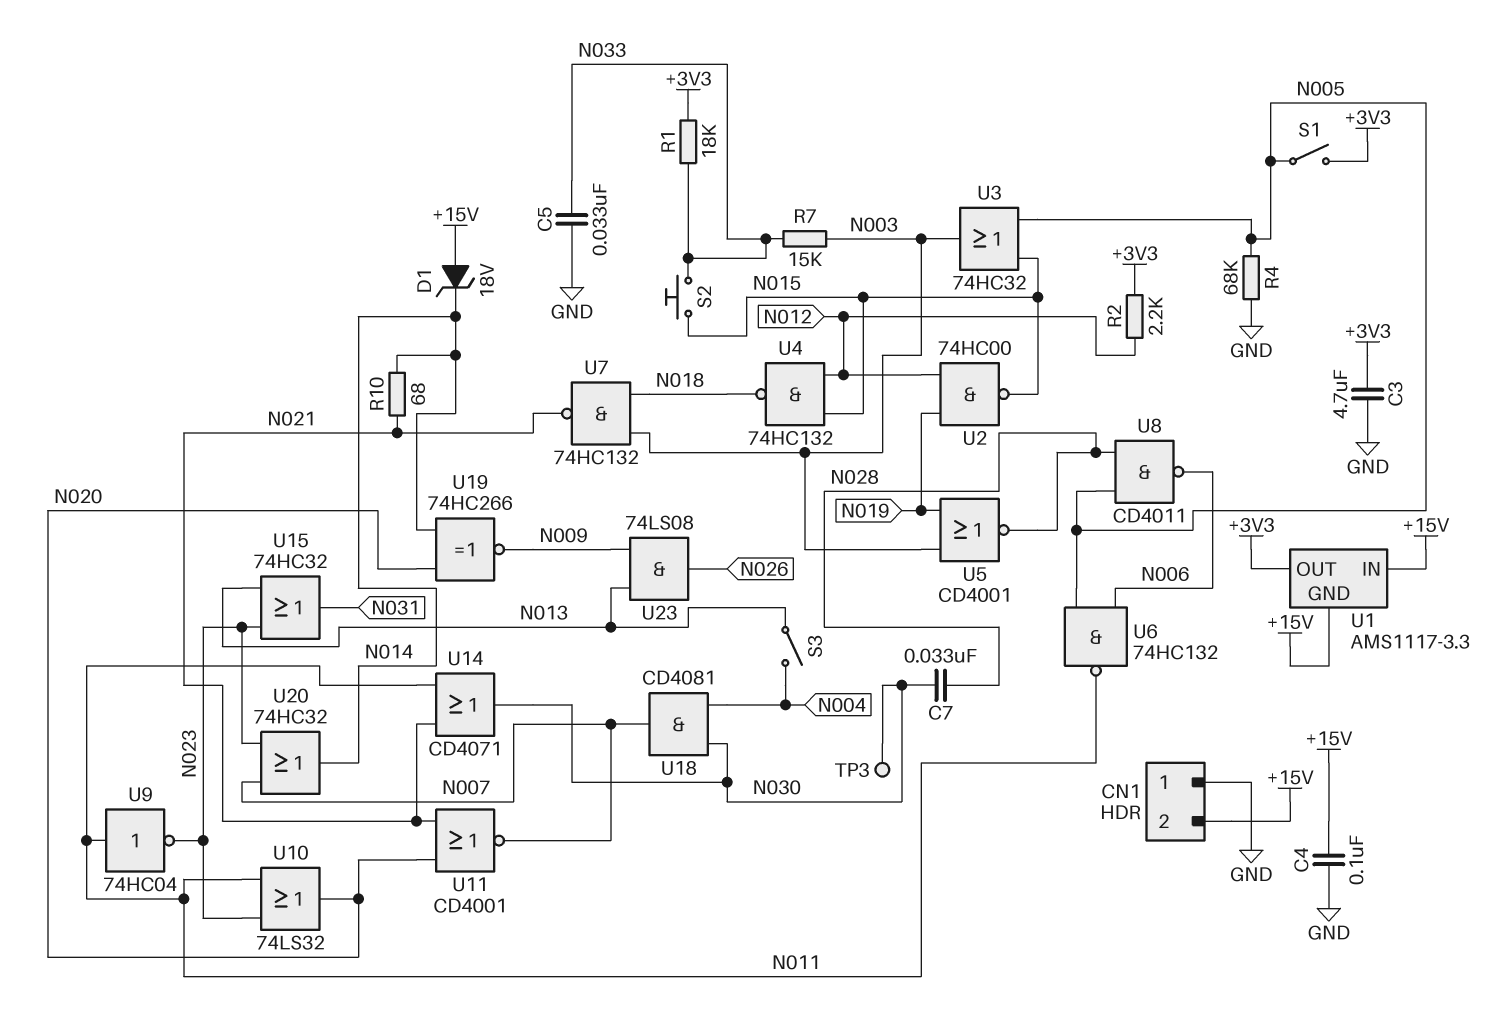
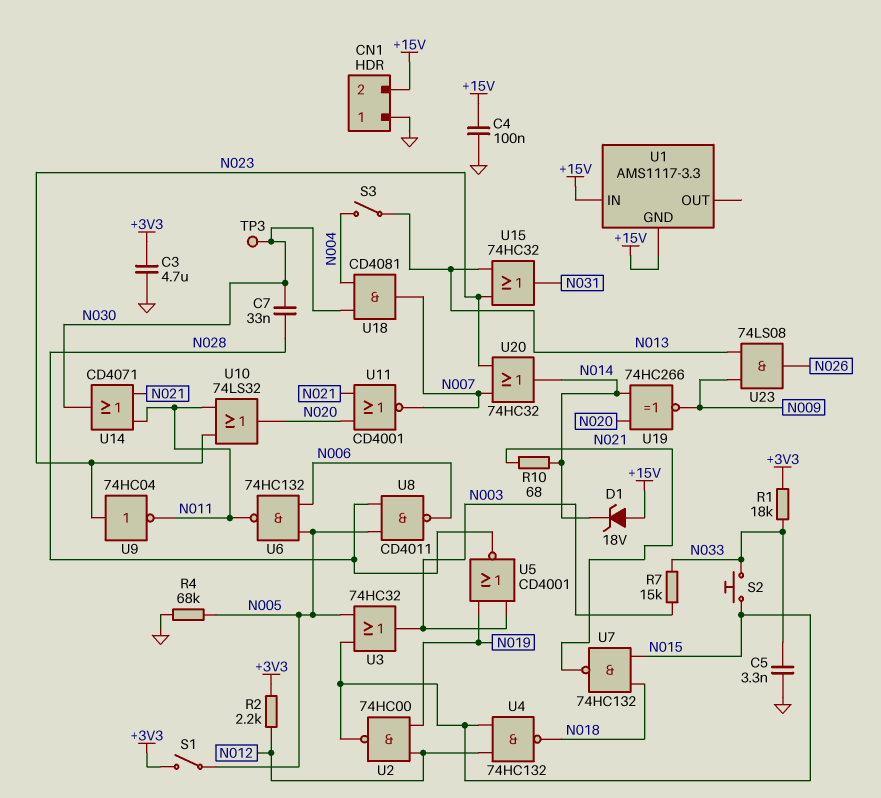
C5: 33nF (GND, N033) -> 3.3nF (GND, N033)
U1 pin OUT: +3V3 -> none
U7: NAND 74HC132 (in N003, in N018, out N021) -> NAND 74HC132 (in N015, in N018, out N021)
U9: NOT 74HC04 (in N011, out N023) -> NOT 74HC04 (in N023, out N011)

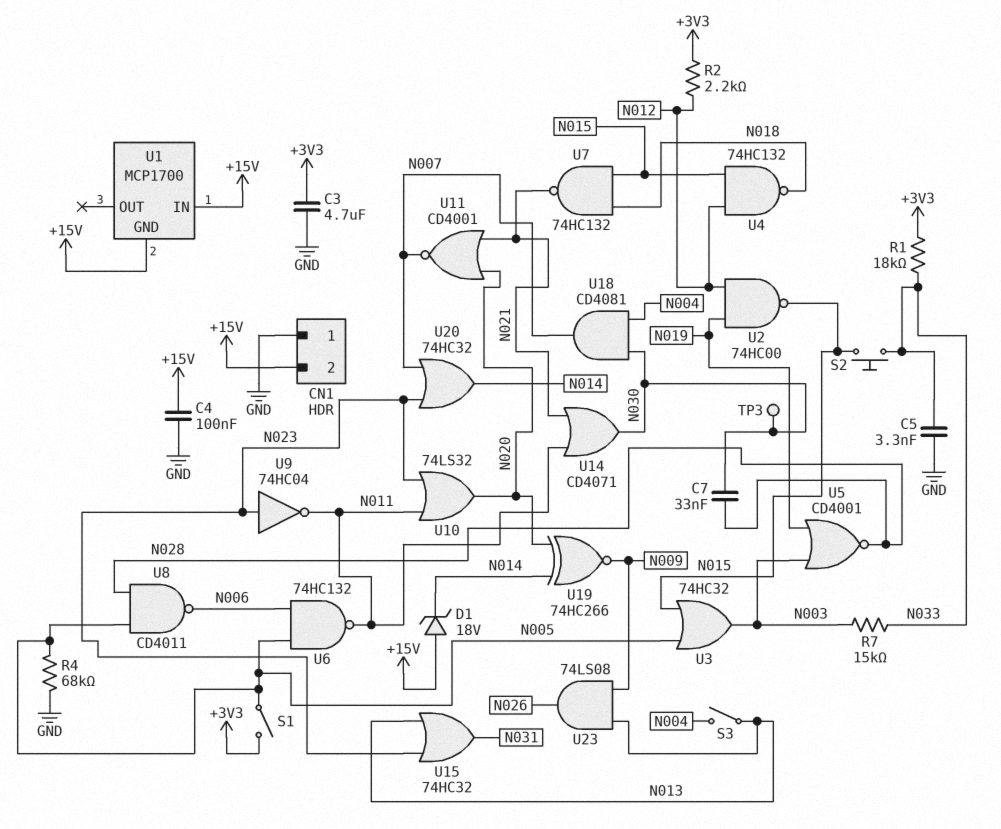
R10: 68 (N014, N021) -> none
U1: AMS1117-3.3 -> MCP1700

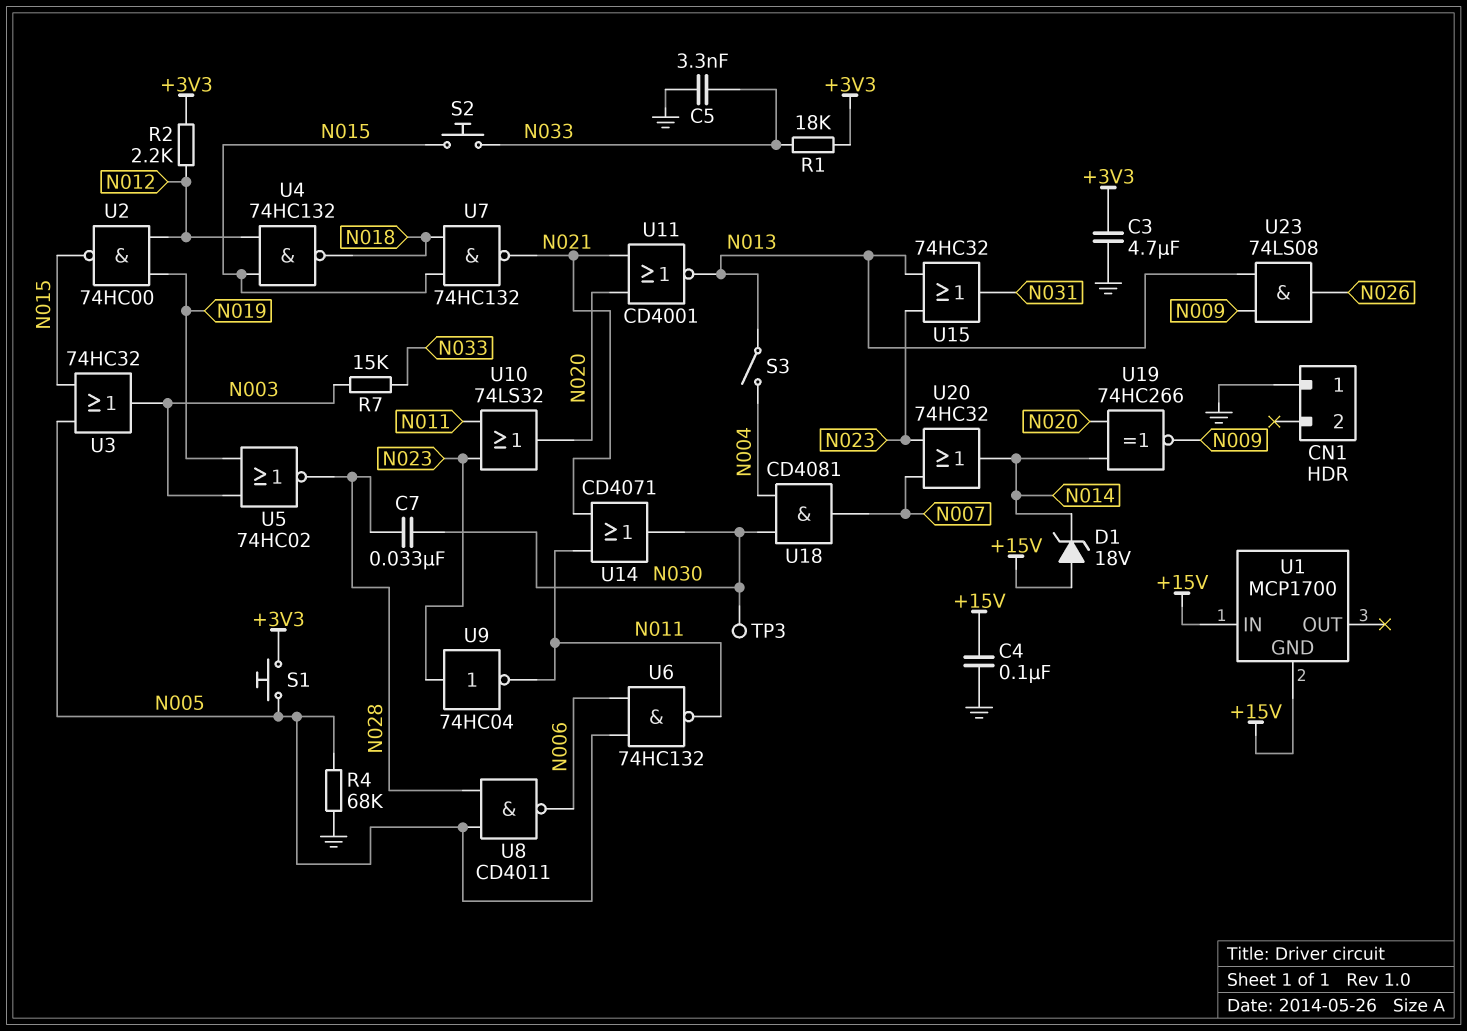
CN1 pin 2: +15V -> none
S1: switch (+3V3, N005) -> button (+3V3, N005)
U5: NOR CD4001 (in N003, in N019, out N028) -> NOR 74HC02 (in N003, in N019, out N028)
U11: NOR CD4001 (in N020, in N021, out N007) -> NOR CD4001 (in N020, in N021, out N013)

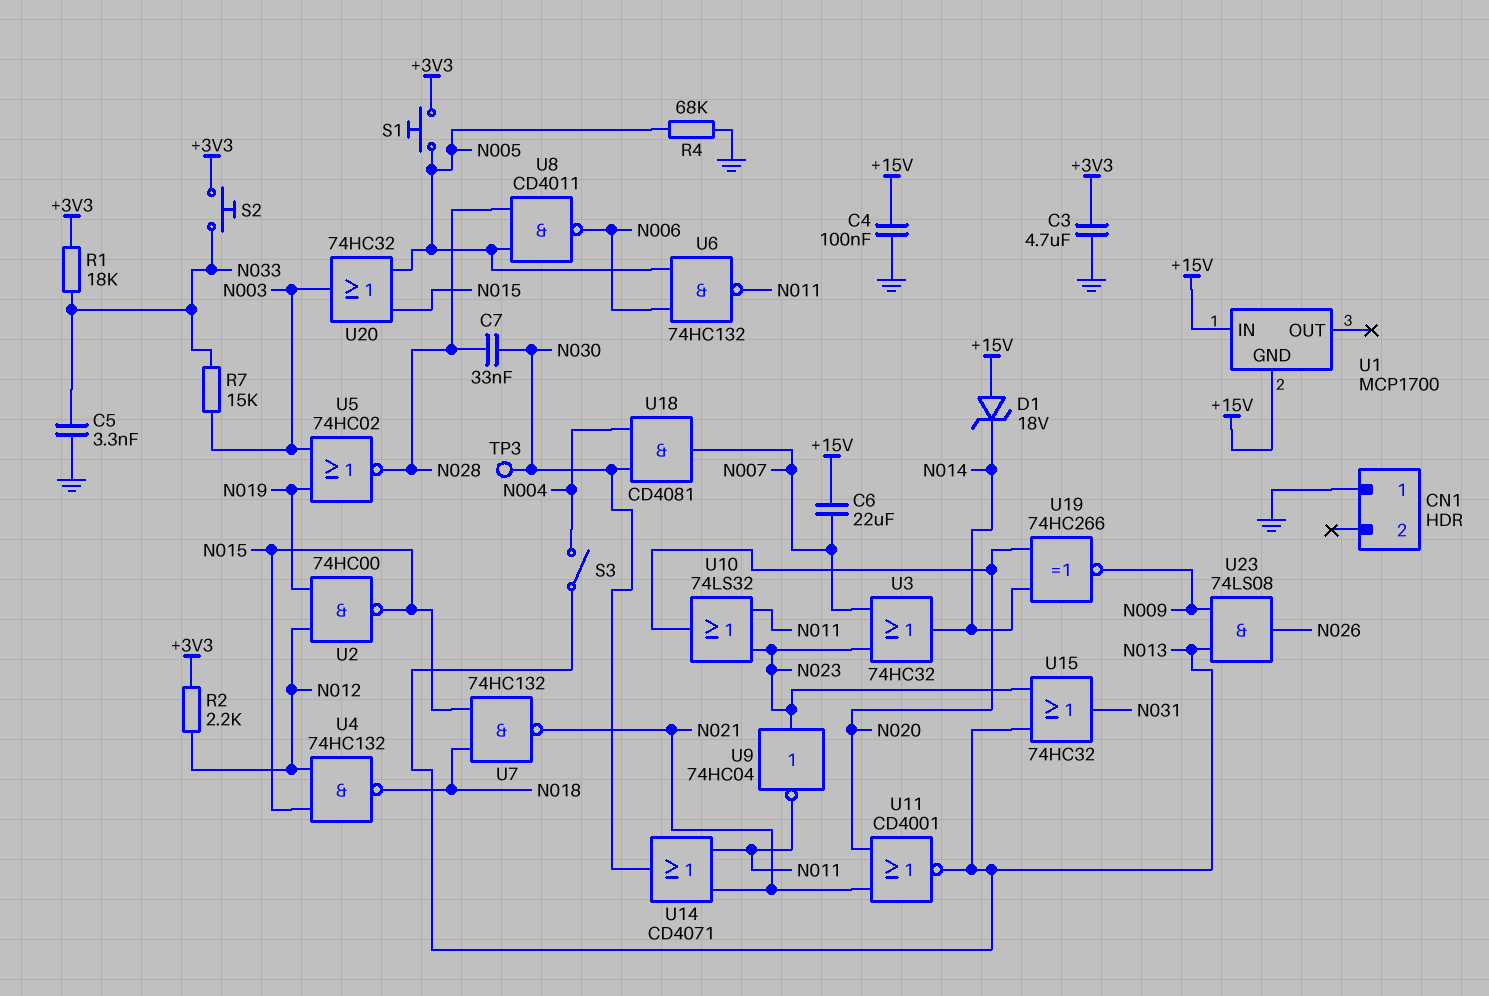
C6: none -> 22uF (+15V, N007)
S2: button (N015, N033) -> button (+3V3, N033)
U3: OR 74HC32 (in N005, in N015, out N003) -> OR 74HC32 (in N007, in N023, out N014)
U20: OR 74HC32 (in N007, in N023, out N014) -> OR 74HC32 (in N005, in N015, out N003)

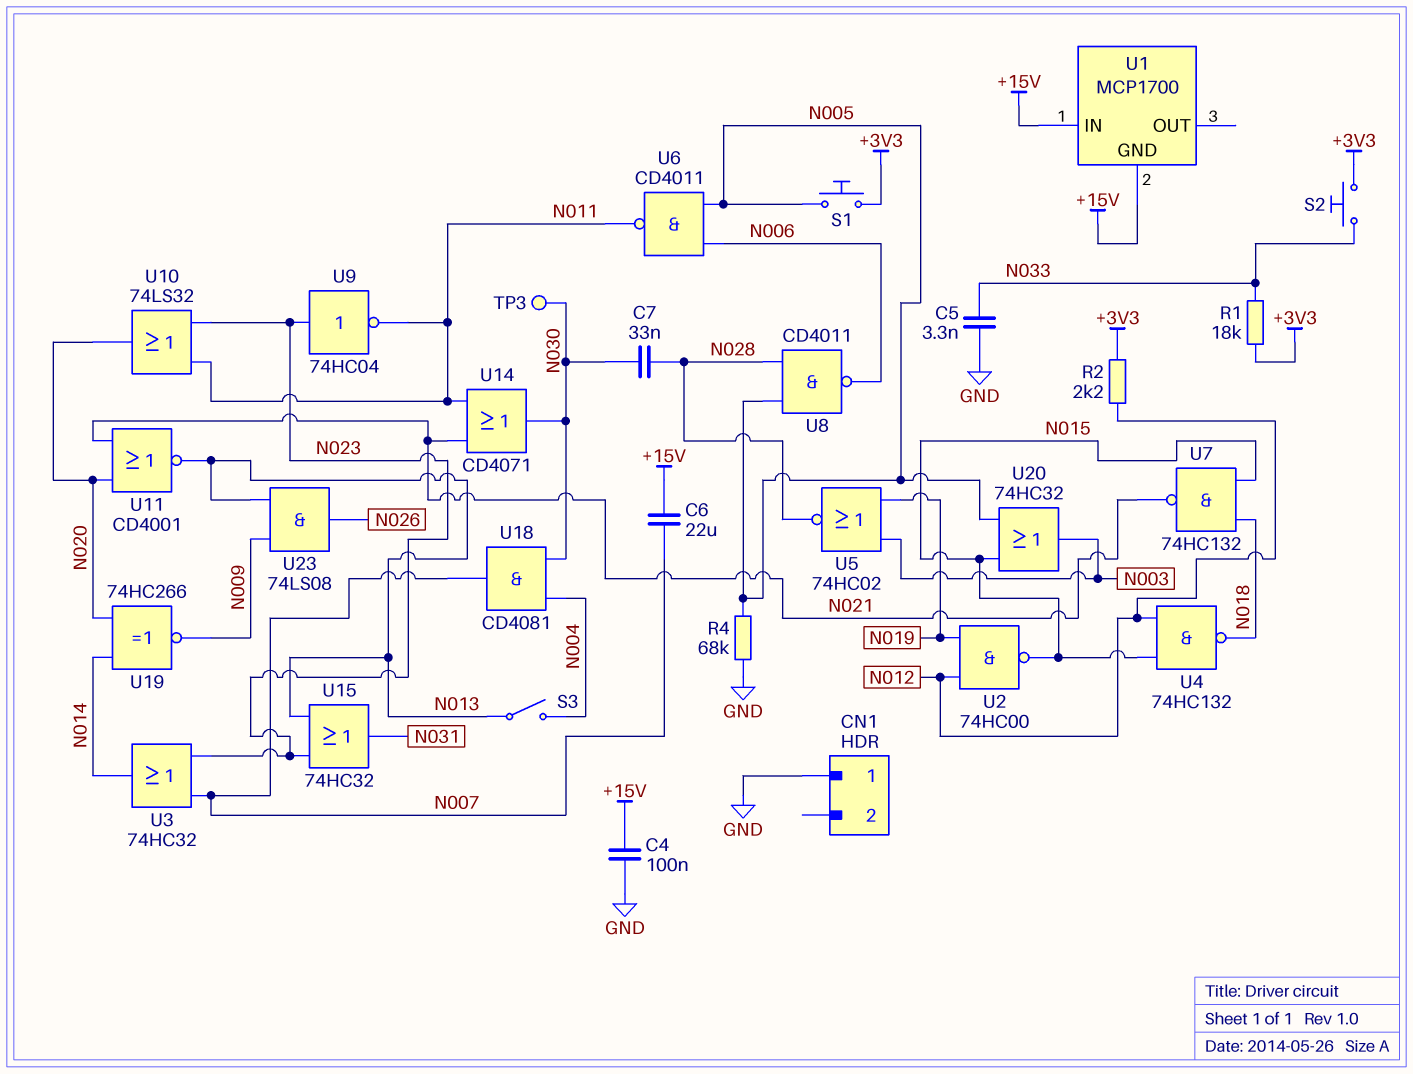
C3: 4.7uF (+3V3, GND) -> none
D1: zener 18V (A +15V, K N014) -> none
R7: 15k (N003, N033) -> none
U6: NAND 74HC132 (in N005, in N006, out N011) -> NAND CD4011 (in N005, in N006, out N011)

